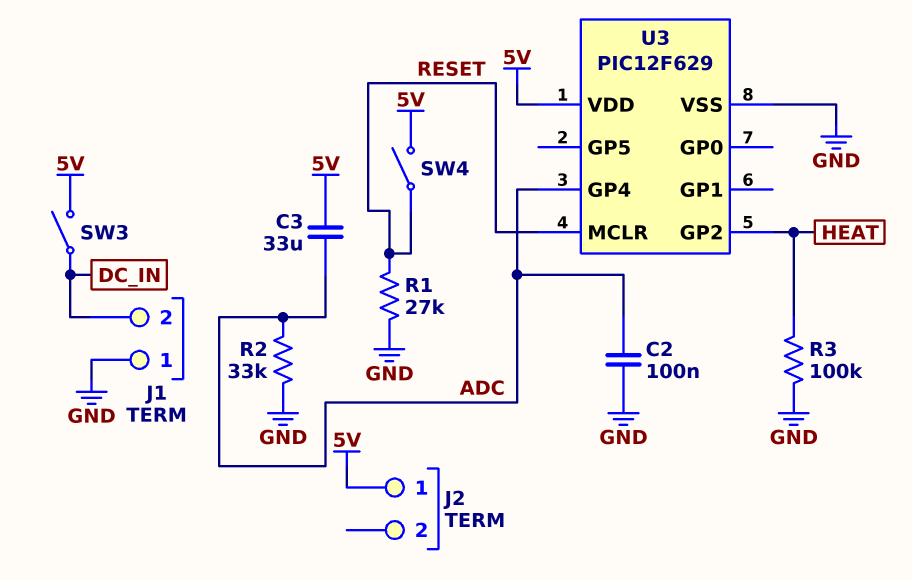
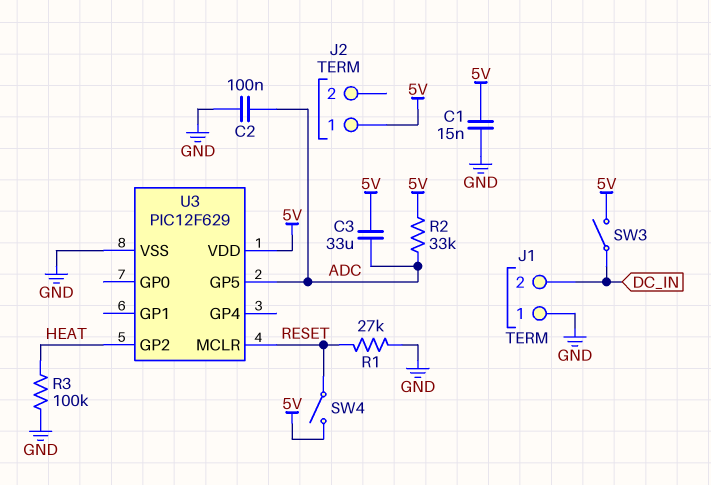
C1: none -> 15nF (5V, GND)
R2: 33k (ADC, GND) -> 33k (5V, ADC)
U3 pin GP4: ADC -> none
U3 pin GP5: none -> ADC

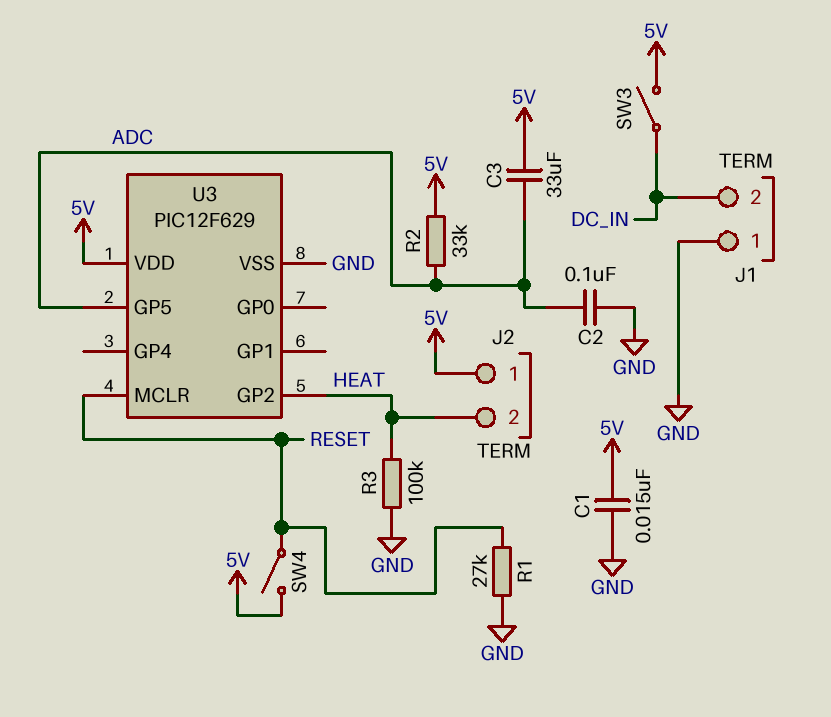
J2 pin 2: none -> HEAT

